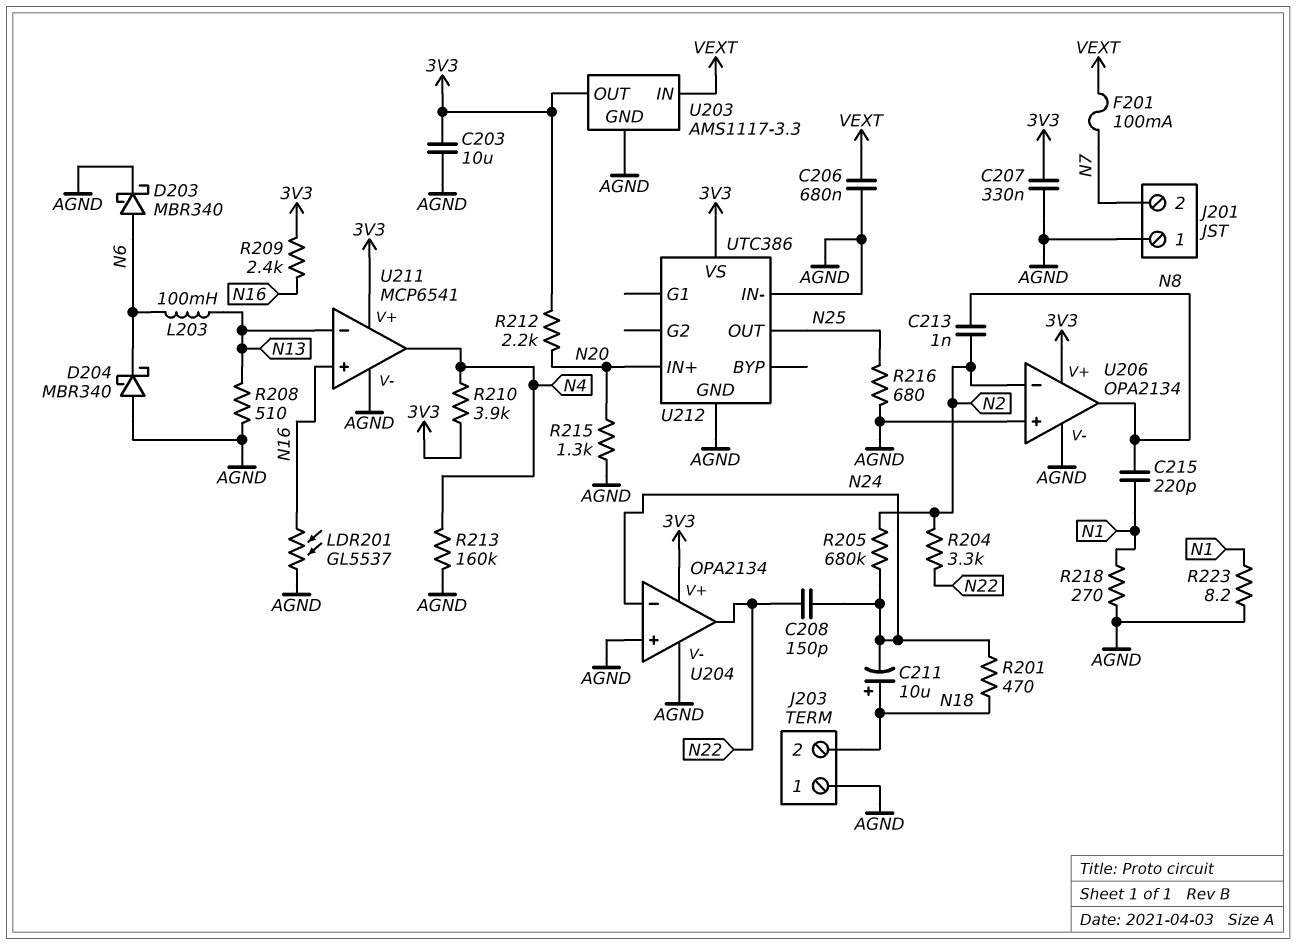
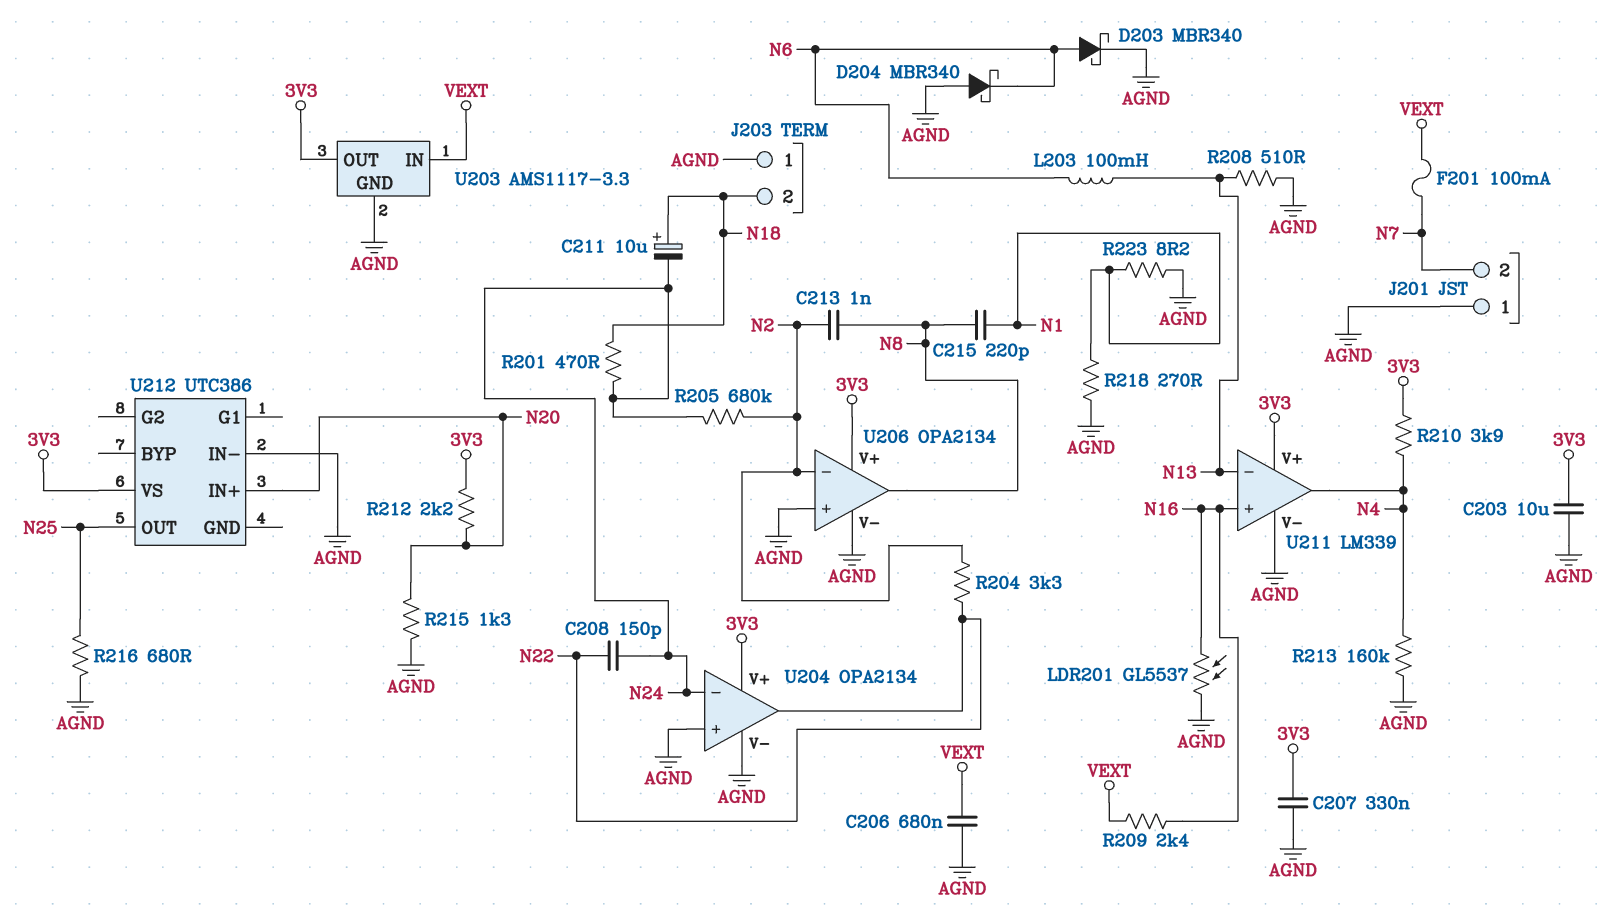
R209: 2.4k (3V3, N16) -> 2.4k (N16, VEXT)
U211: MCP6541 -> LM339
U212 pin GND: AGND -> none

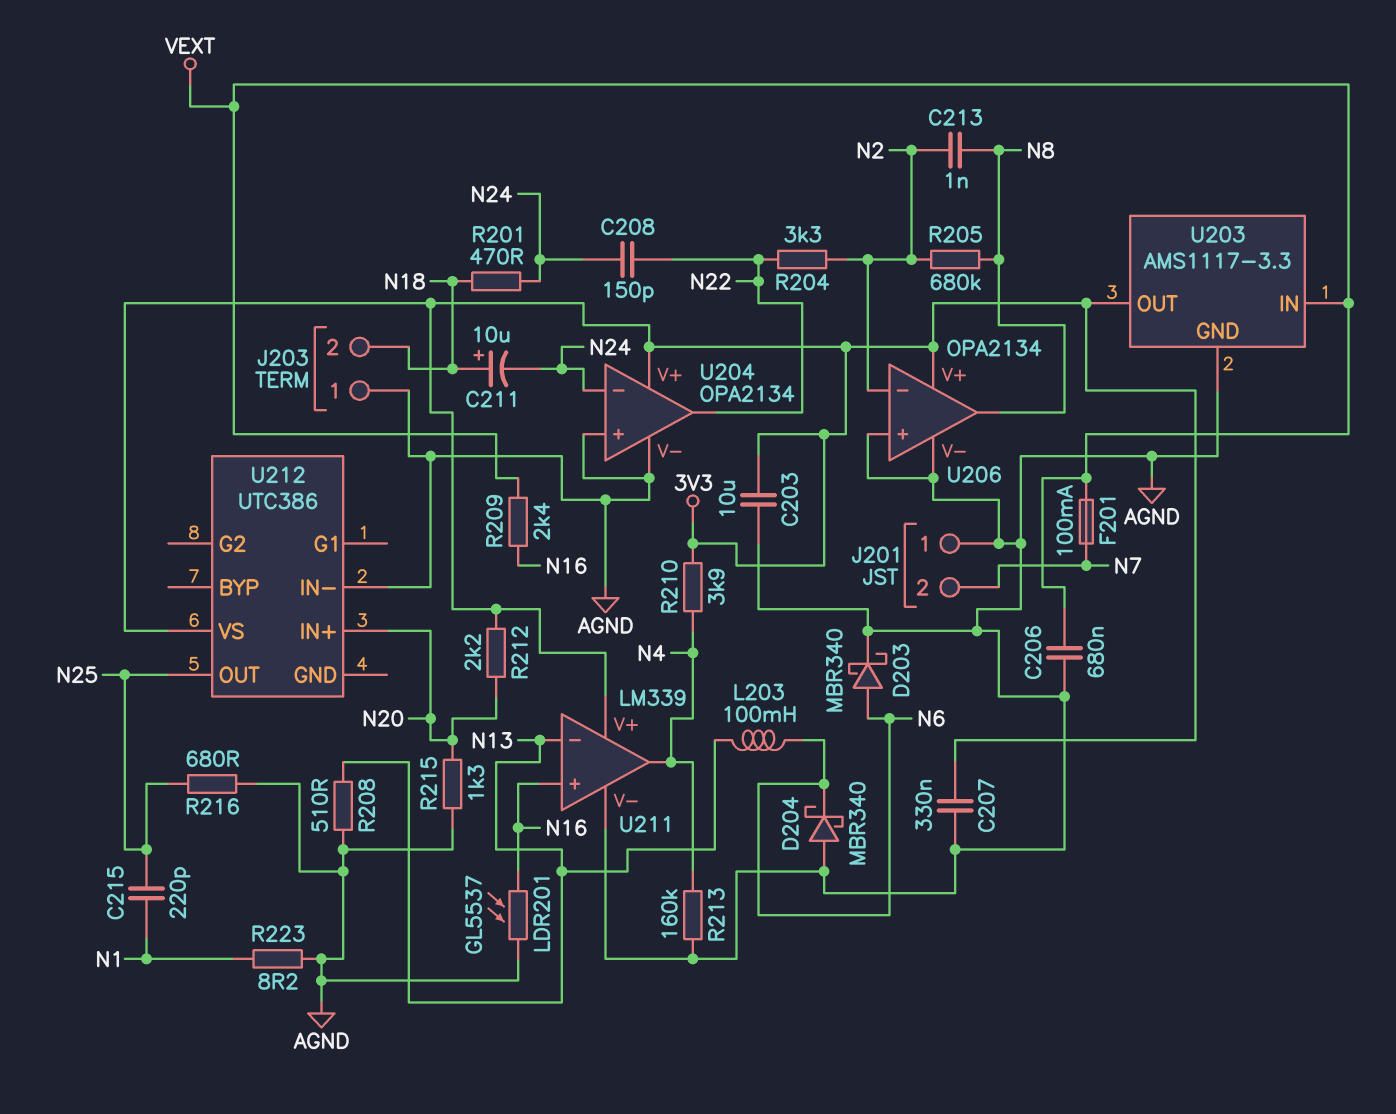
C215: 220pF (N1, N8) -> 220pF (N1, N25)
R205: 680k (N2, N24) -> 680k (N2, N8)
R218: 270 (AGND, N1) -> none

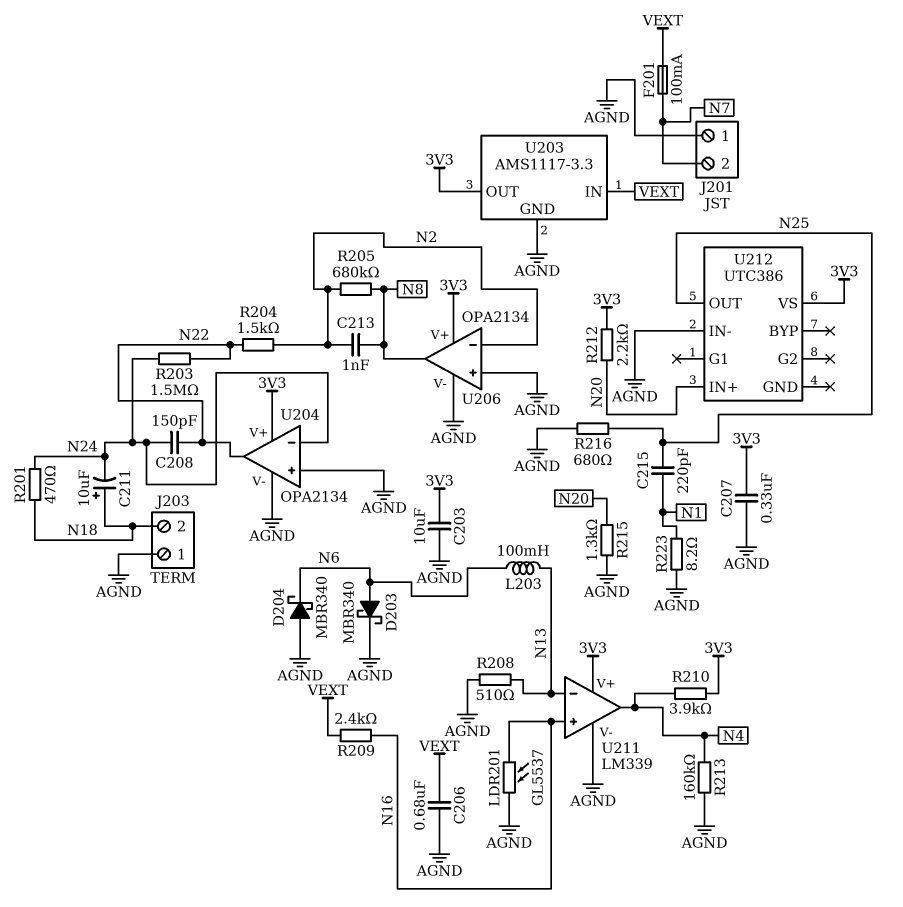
R203: none -> 1.5M (N22, N24)
R204: 3.3k (N2, N22) -> 1.5k (N2, N22)

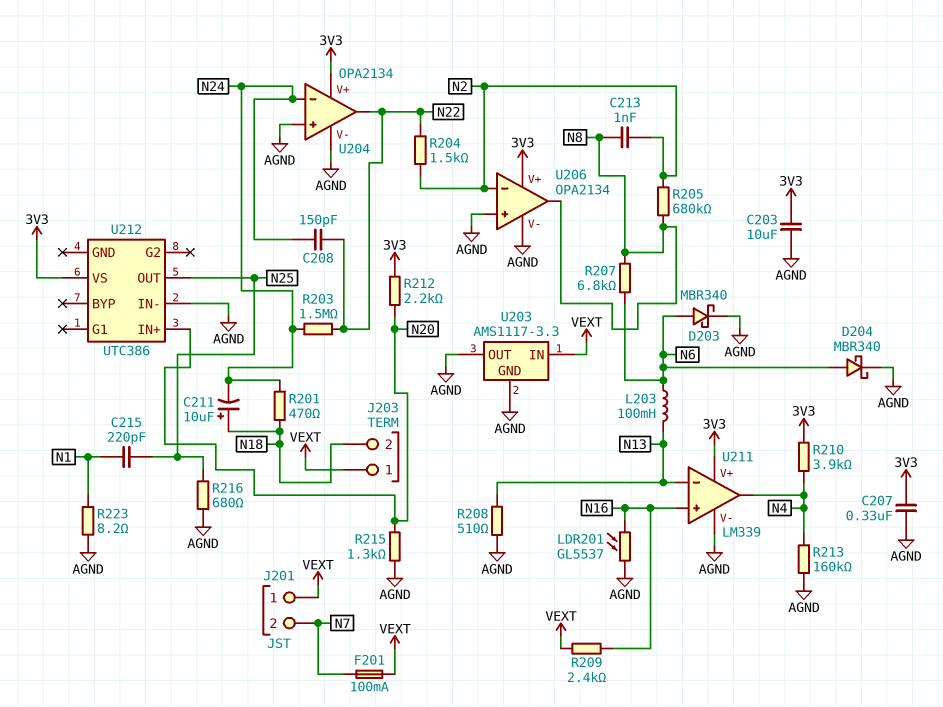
C206: 680nF (AGND, VEXT) -> none
D204: schottky MBR340 (A AGND, K N6) -> schottky MBR340 (A N6, K AGND)
J201 pin 1: AGND -> VEXT
J203 pin 1: AGND -> VEXT
R207: none -> 6.8k (N6, N8)
U203 pin OUT: 3V3 -> AGND

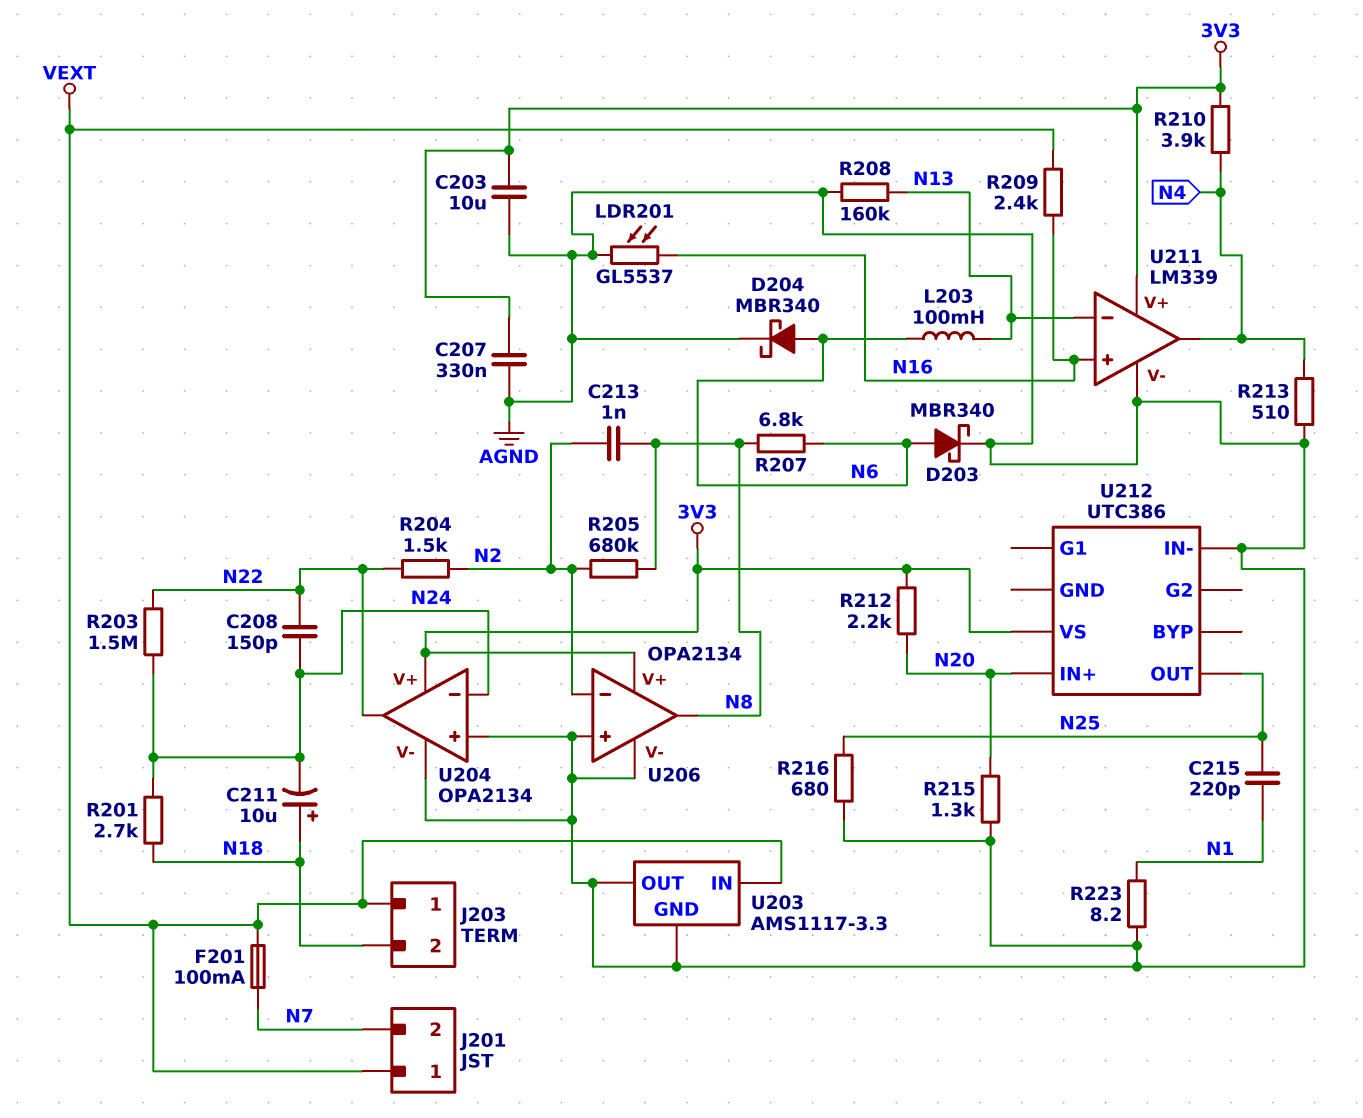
R201: 470 (N18, N24) -> 2.7k (N18, N24)
R208: 510 (AGND, N13) -> 160k (AGND, N13)
R213: 160k (AGND, N4) -> 510 (AGND, N4)

